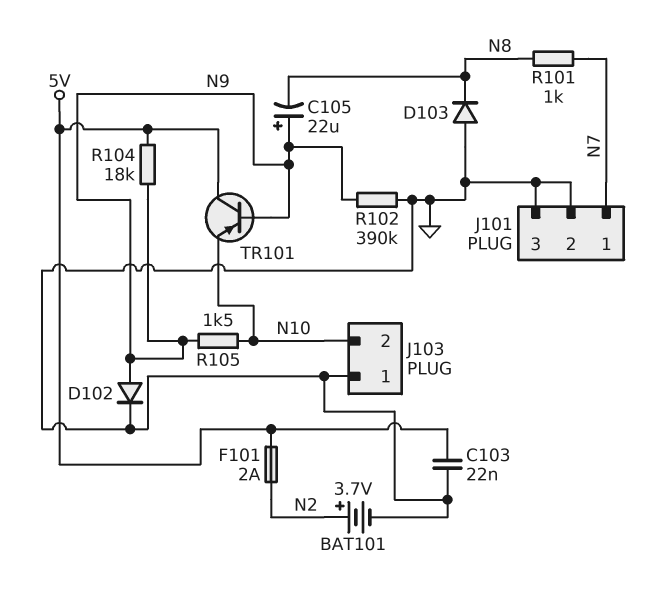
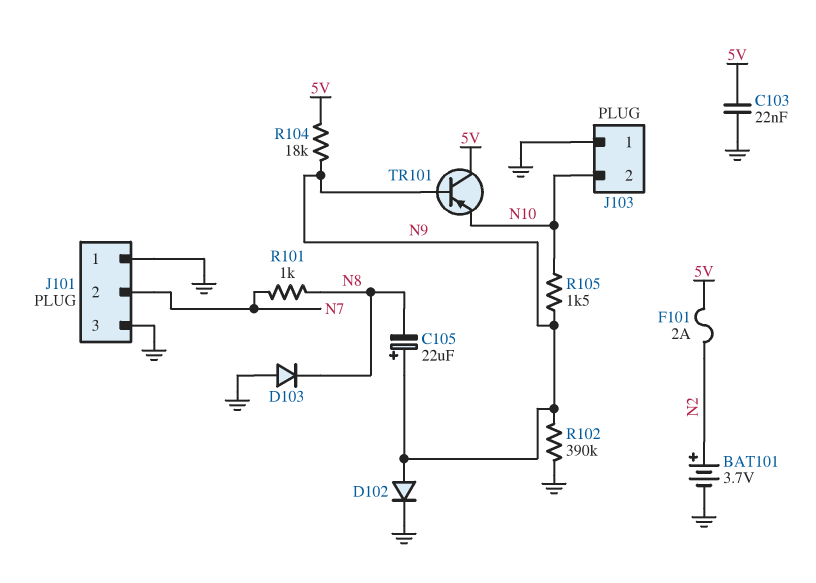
J101 pin 1: N7 -> GND
J101 pin 2: GND -> N7

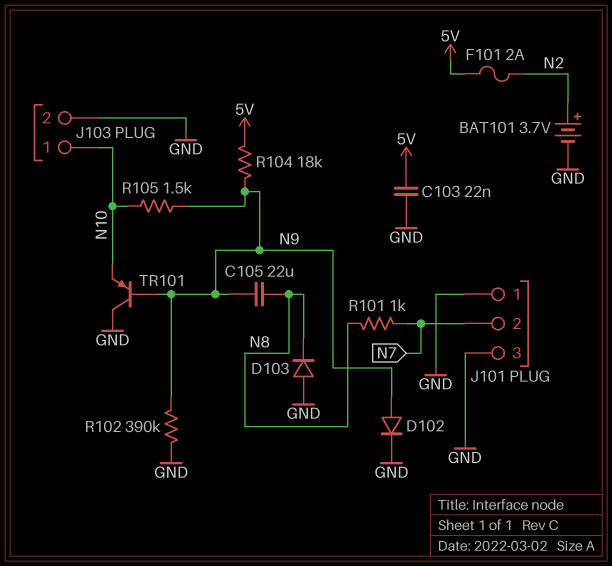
C105: 22uF (plus N9, minus N8) -> 22uF (N8, N9)
J103 pin 1: GND -> N10
J103 pin 2: N10 -> GND
TR101: PNP (B N9, C 5V, E N10) -> PNP (B N9, C GND, E N10)

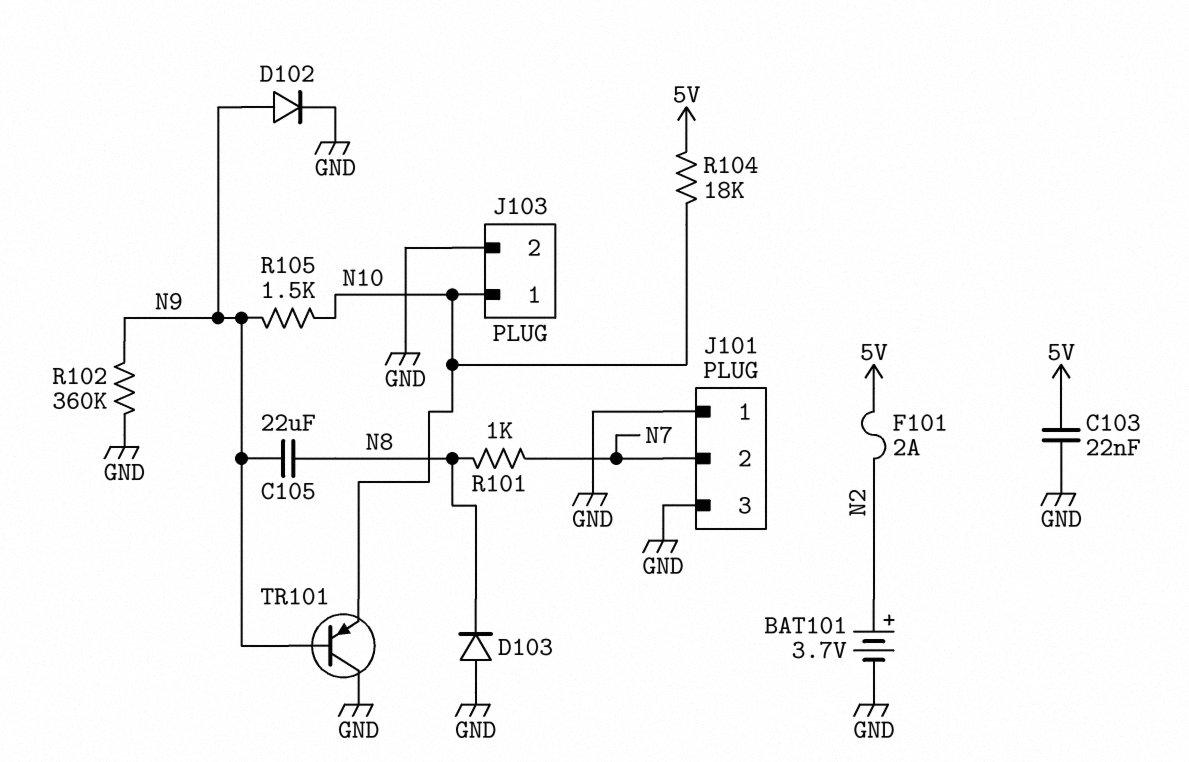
R102: 390k (GND, N9) -> 360k (GND, N9)
R104: 18k (5V, N9) -> 18k (5V, N10)

